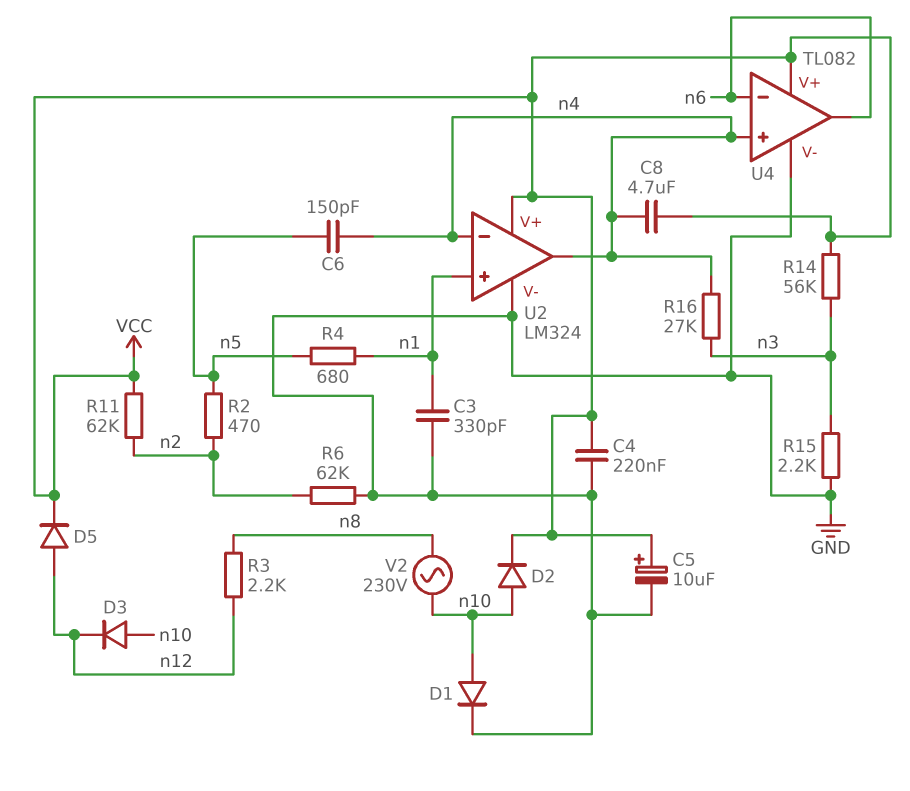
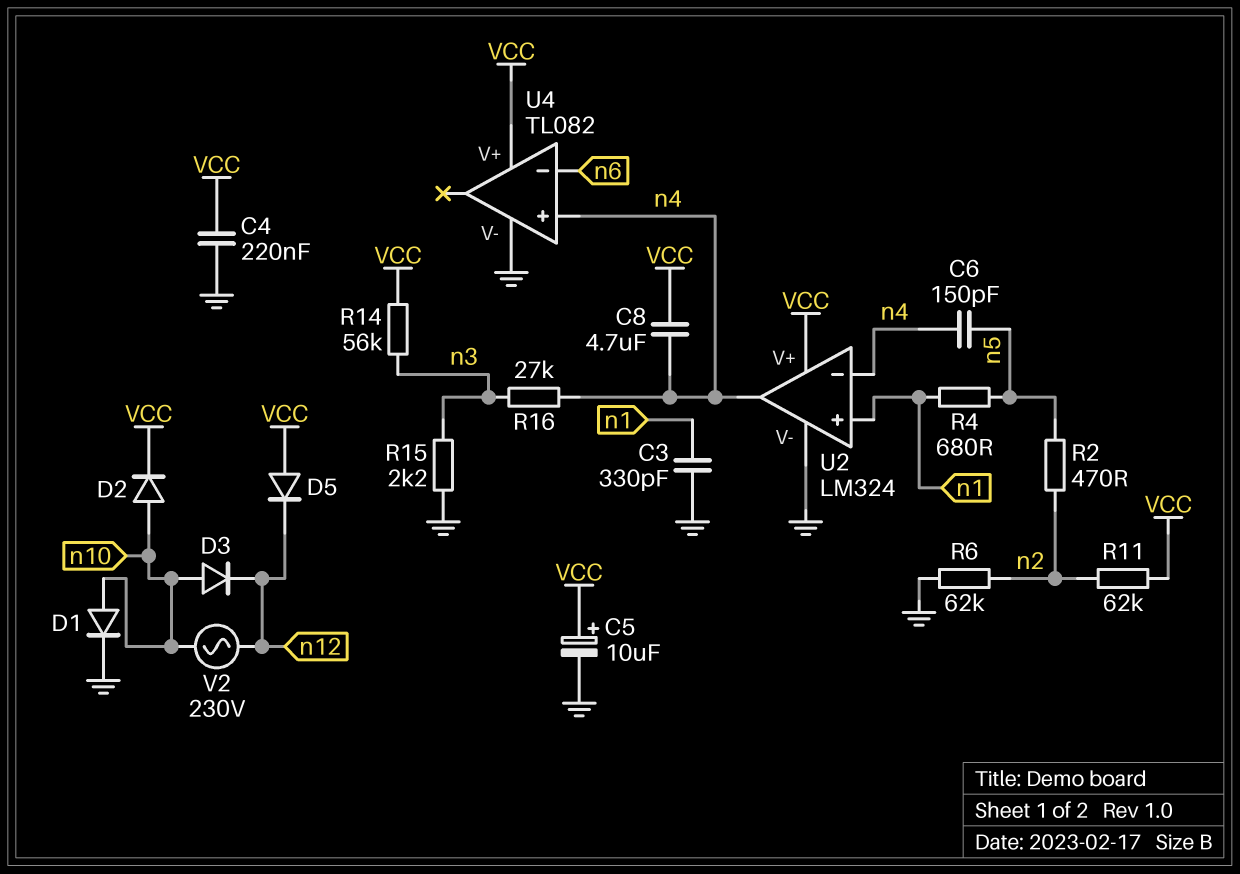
D5: diode (A n12, K VCC) -> diode (A VCC, K n12)
R3: 2.2k (n8, n12) -> none
U4 pin out: n6 -> none
V2: AC 230V (n8, n10) -> AC 230V (n10, n12)

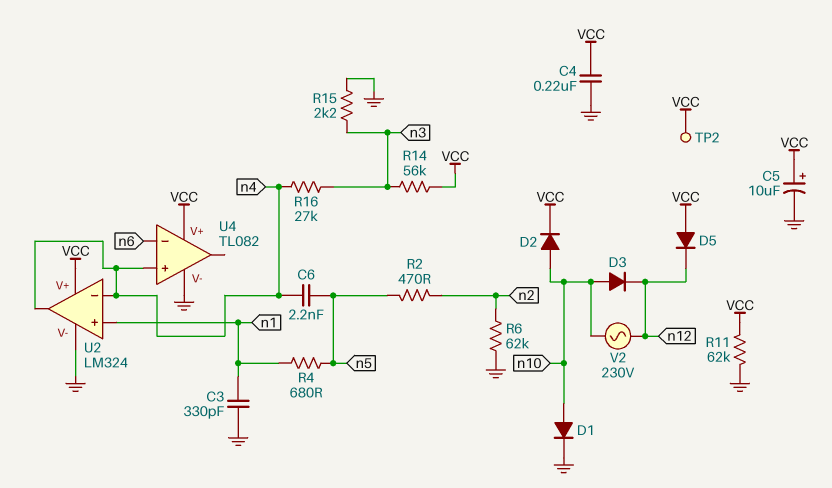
C6: 150pF (n4, n5) -> 2.2nF (n4, n5)
C8: 4.7uF (VCC, n4) -> none
R11: 62k (VCC, n2) -> 62k (GND, VCC)
TP2: none -> test point (VCC)

